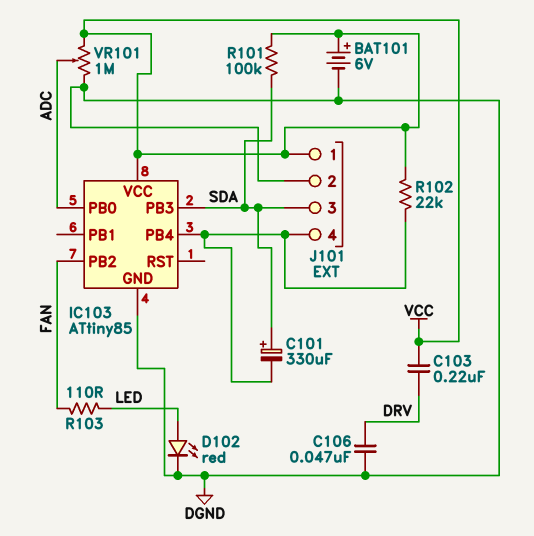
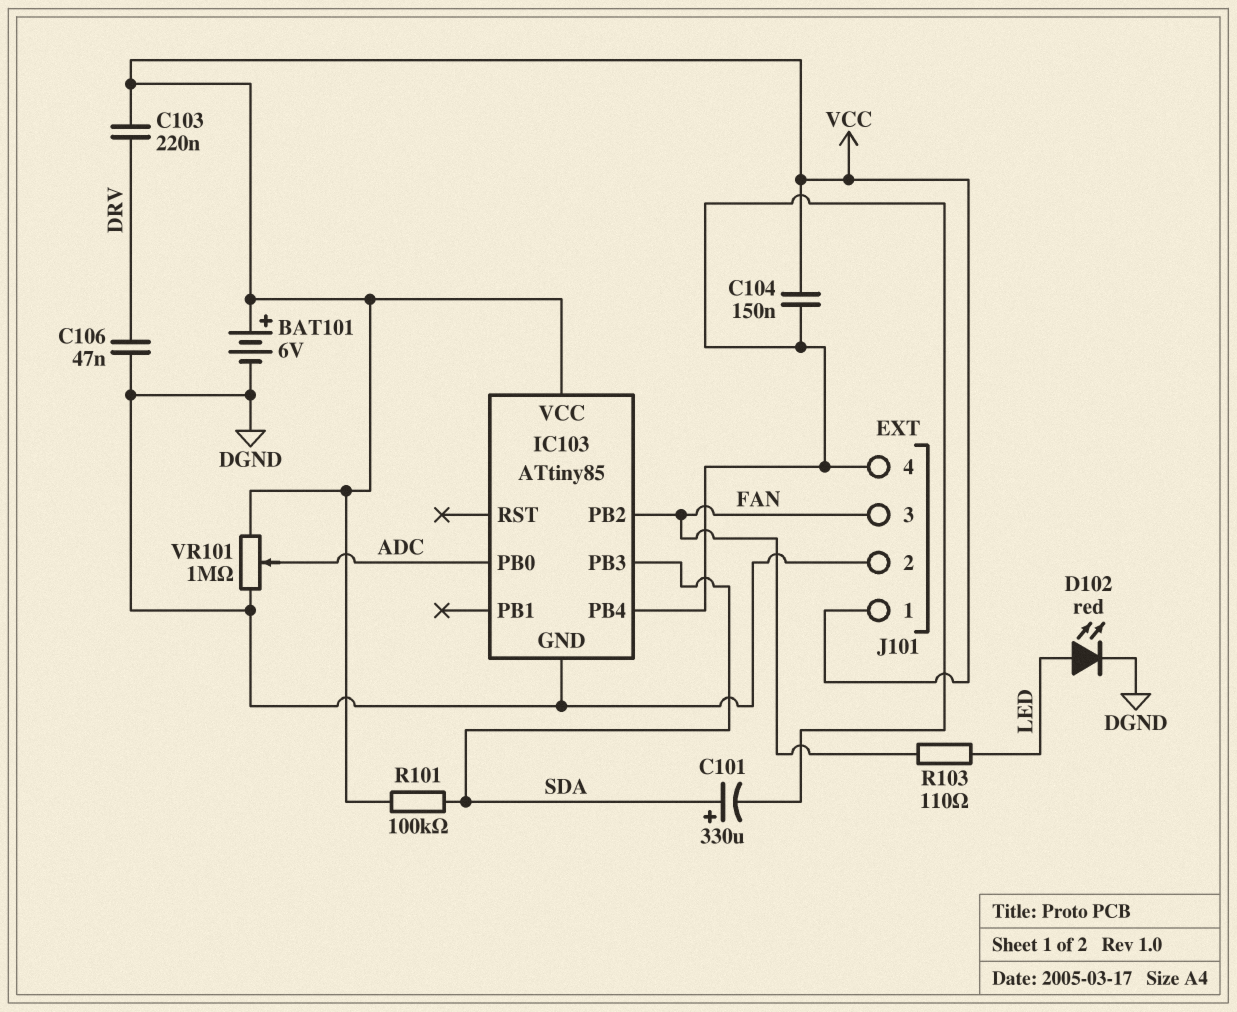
C104: none -> 150nF (IC103/PB4, VCC)
J101 pin 3: SDA -> FAN
R102: 22k (IC103/PB4, VCC) -> none

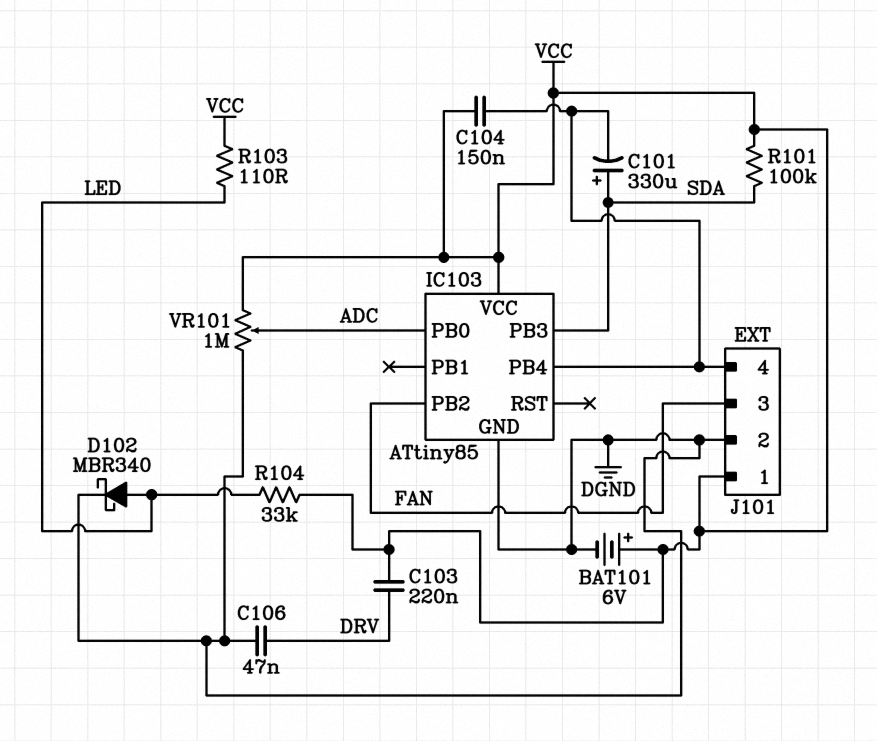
D102: LED red (A LED, K DGND) -> schottky MBR340 (A LED, K DGND)
R103: 110 (FAN, LED) -> 110 (LED, VCC)
R104: none -> 33k (LED, VCC)

